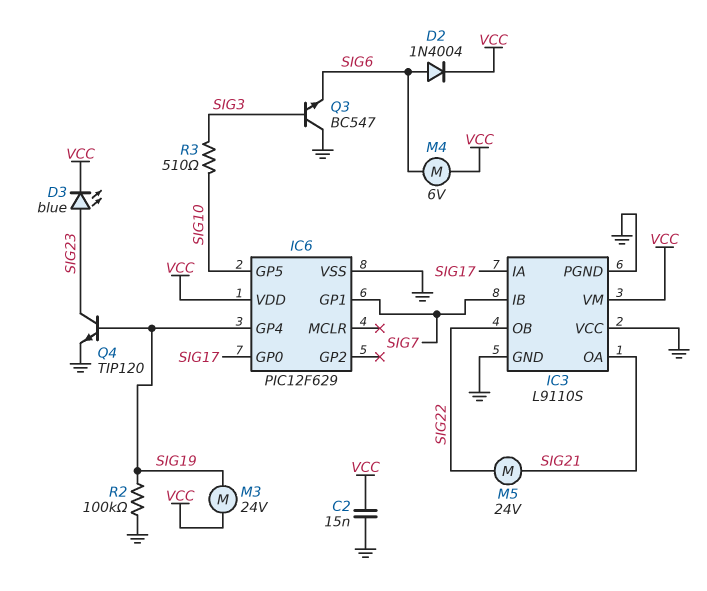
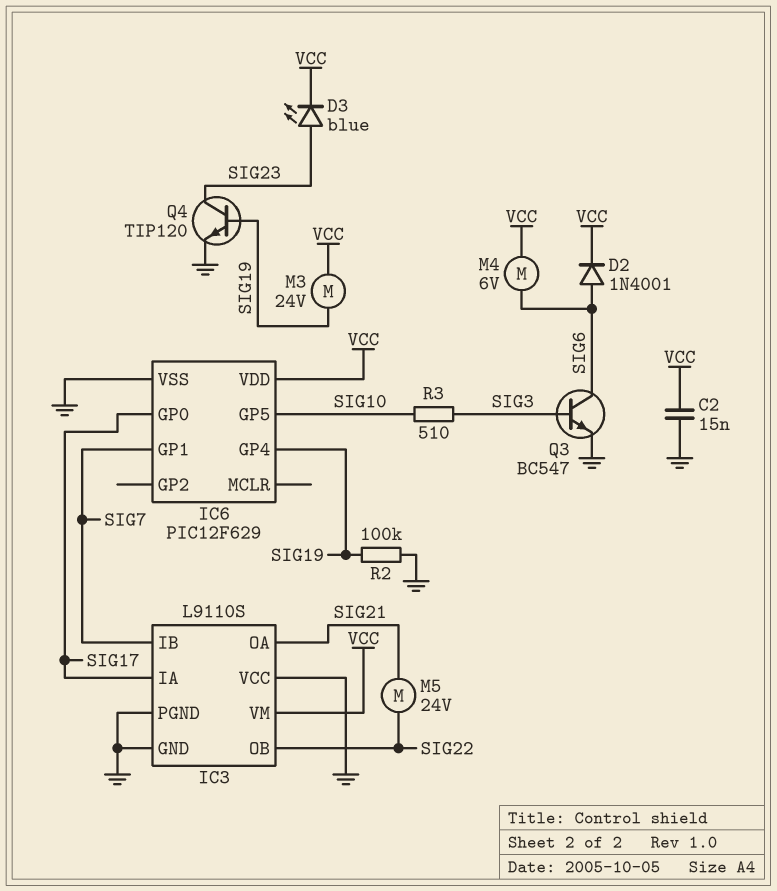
D2: diode 1N4004 (A SIG6, K VCC) -> diode 1N4001 (A SIG6, K VCC)
Q3: NPN BC547 (B SIG3, C GND, E SIG6) -> NPN BC547 (B SIG3, C SIG6, E GND)

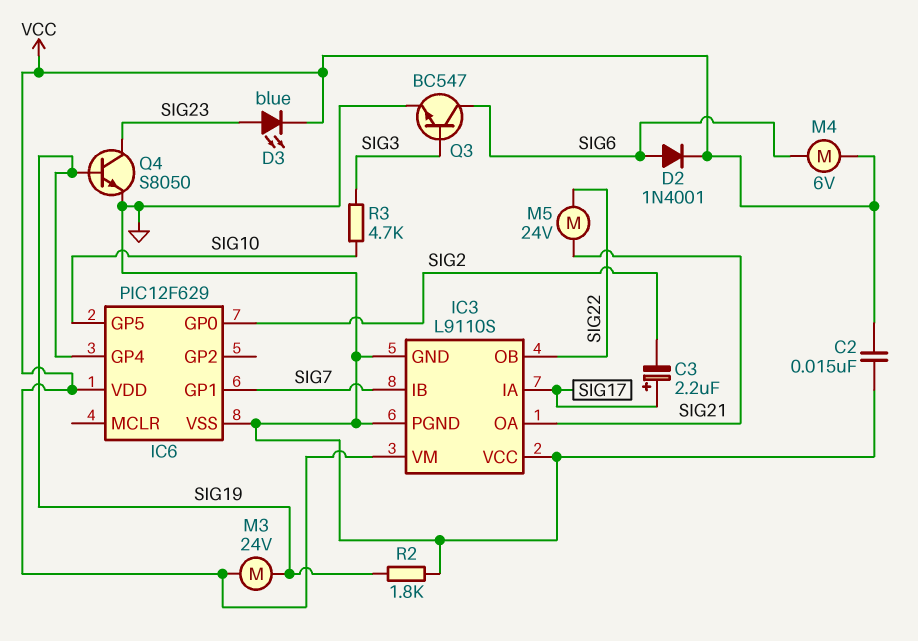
C3: none -> 2.2uF (plus SIG17, minus SIG2)
IC6 pin GP0: SIG17 -> SIG2
Q4: NPN TIP120 (B SIG19, C SIG23, E GND) -> NPN S8050 (B SIG19, C SIG23, E GND)
R2: 100k (GND, SIG19) -> 1.8k (GND, SIG19)
R3: 510 (SIG3, SIG10) -> 4.7k (SIG3, SIG10)

